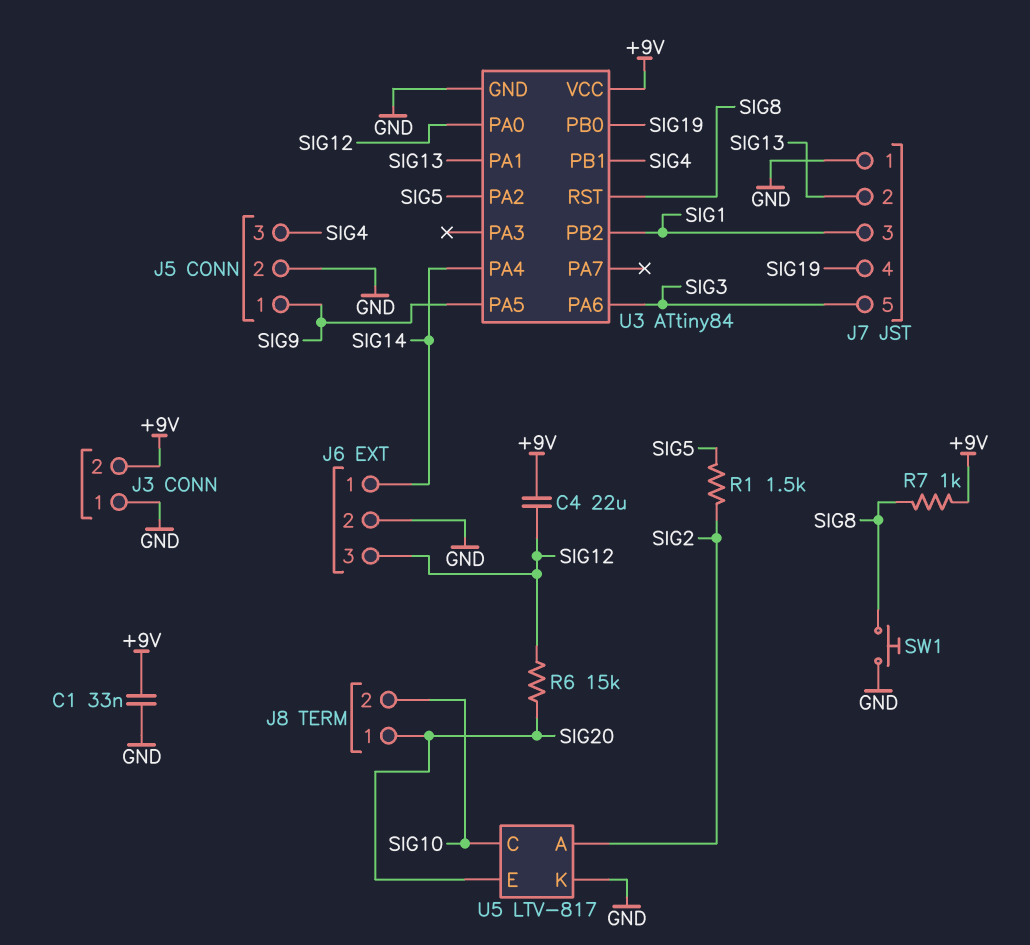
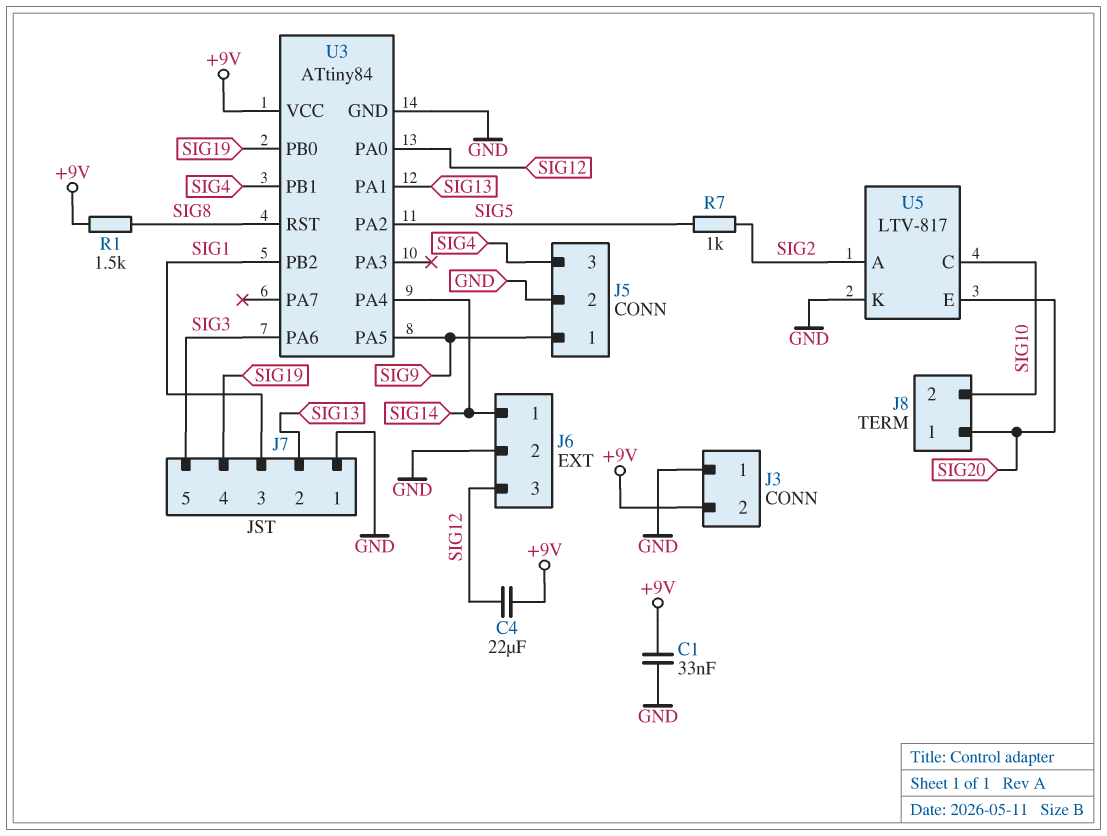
R1: 1.5k (SIG2, SIG5) -> 1.5k (+9V, SIG8)
R6: 15k (SIG12, SIG20) -> none
R7: 1k (+9V, SIG8) -> 1k (SIG2, SIG5)
SW1: button (GND, SIG8) -> none

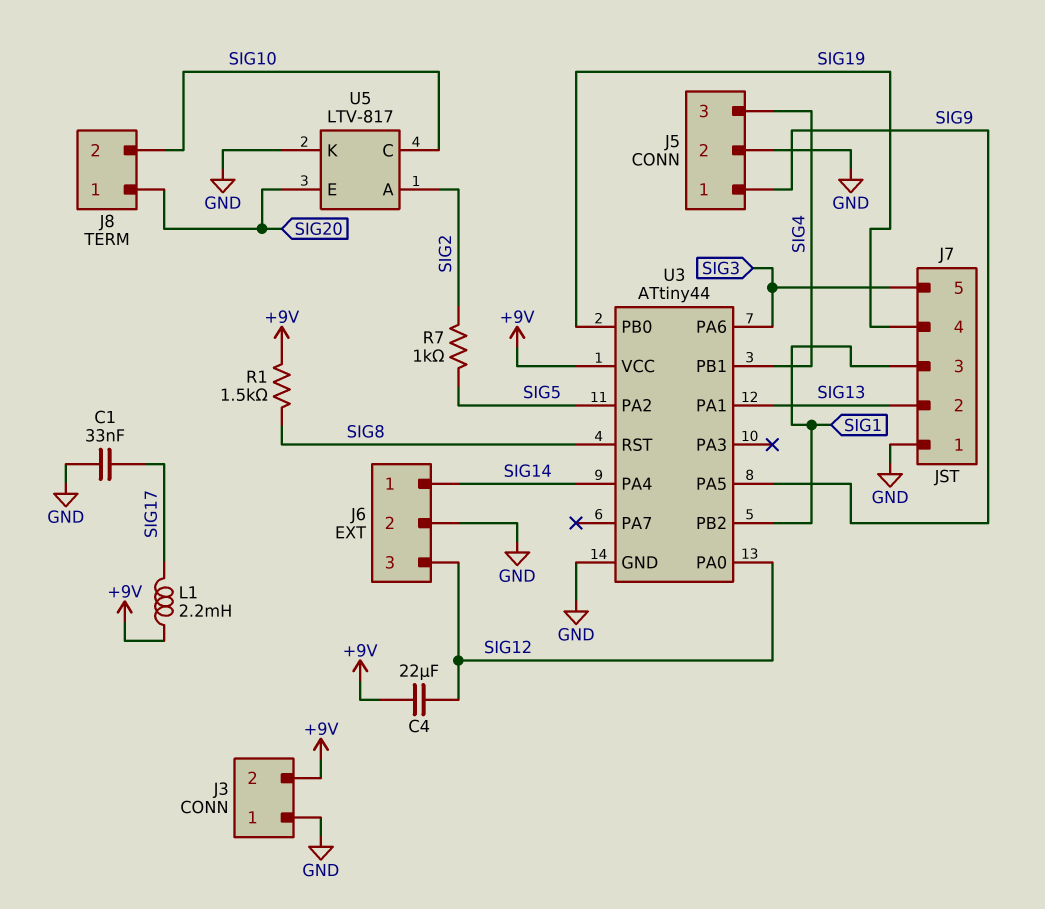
C1: 33nF (+9V, GND) -> 33nF (GND, SIG17)
L1: none -> 2.2mH (+9V, SIG17)
U3: ATtiny84 -> ATtiny44

